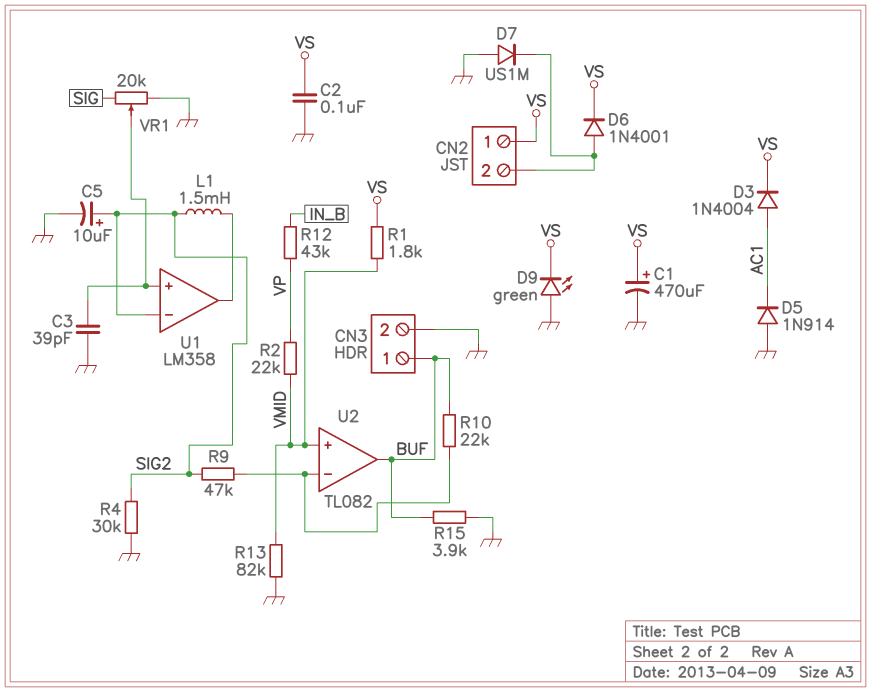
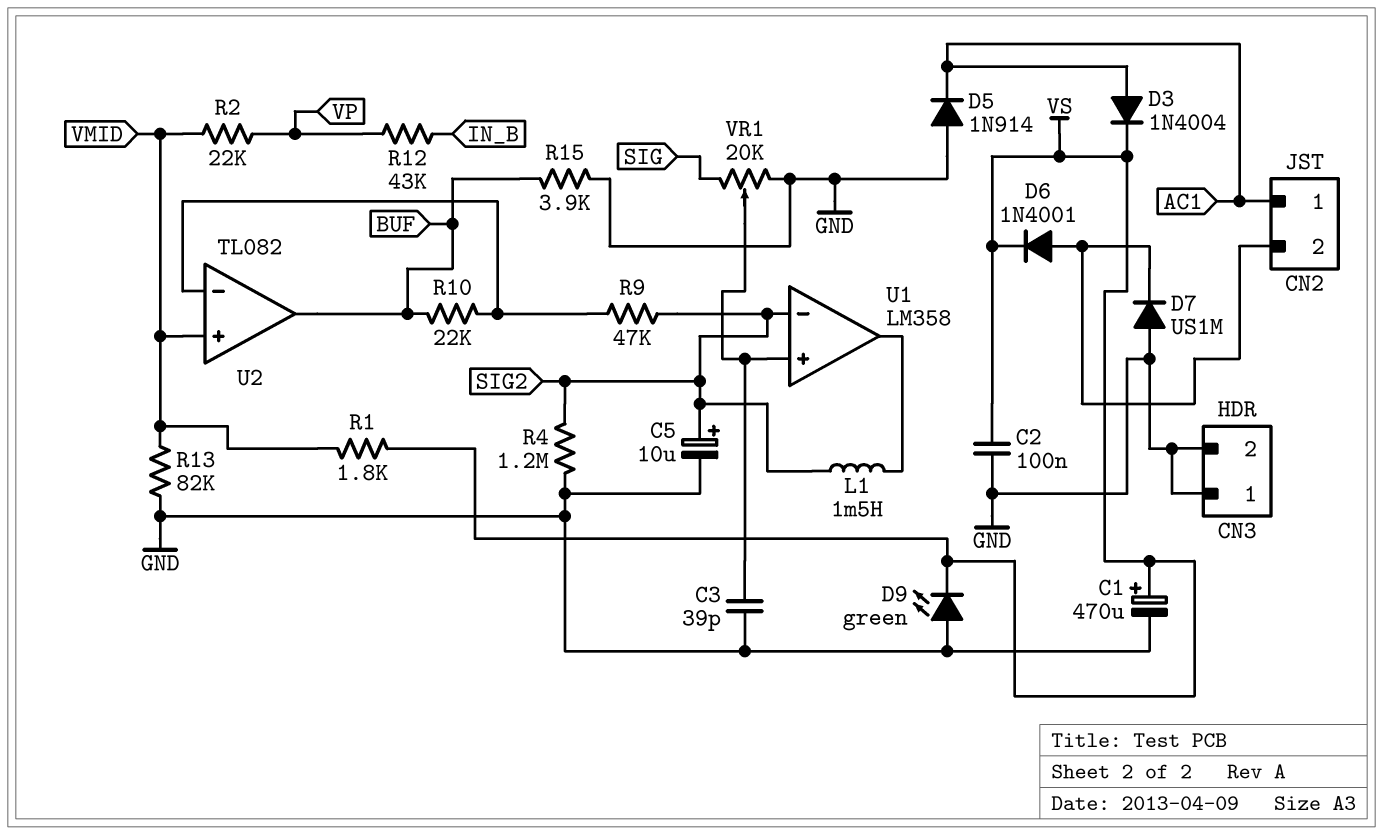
CN2 pin 1: VS -> AC1
CN3 pin 1: BUF -> GND
R4: 30k (GND, SIG2) -> 1.2M (GND, SIG2)

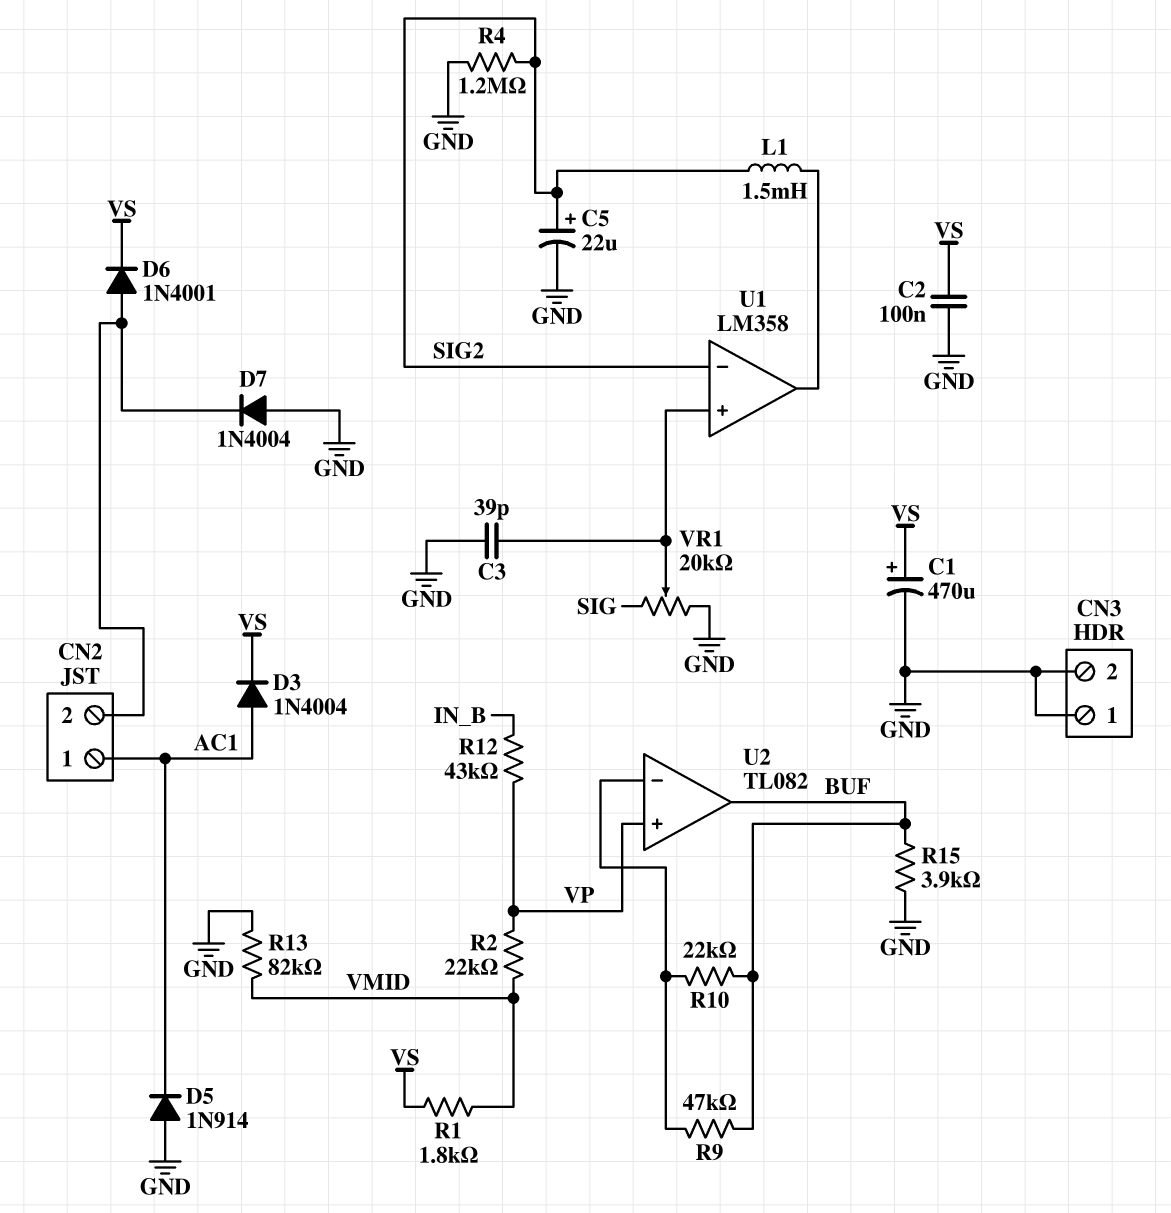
C5: 10uF (plus SIG2, minus GND) -> 22uF (plus SIG2, minus GND)
D7: diode US1M (A GND, K CN2/2) -> diode 1N4004 (A GND, K CN2/2)
D9: LED green (A GND, K VS) -> none
R9: 47k (SIG2, U2/in-) -> 47k (BUF, U2/in-)
U2 pin in+: VMID -> VP

